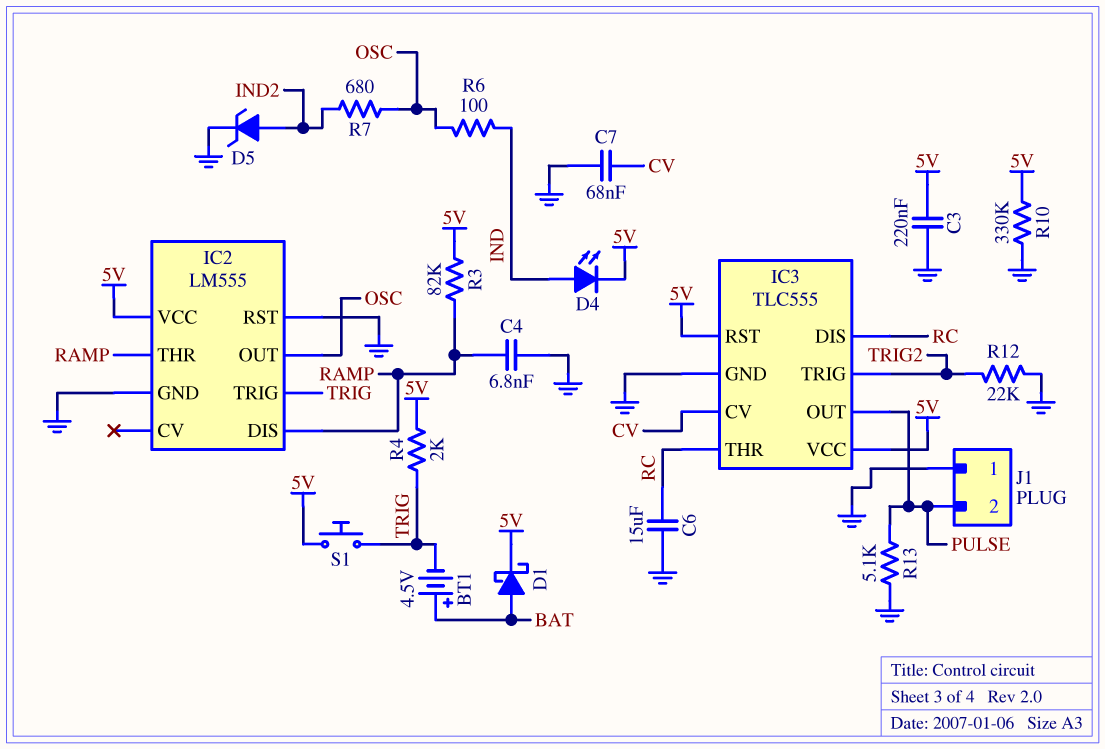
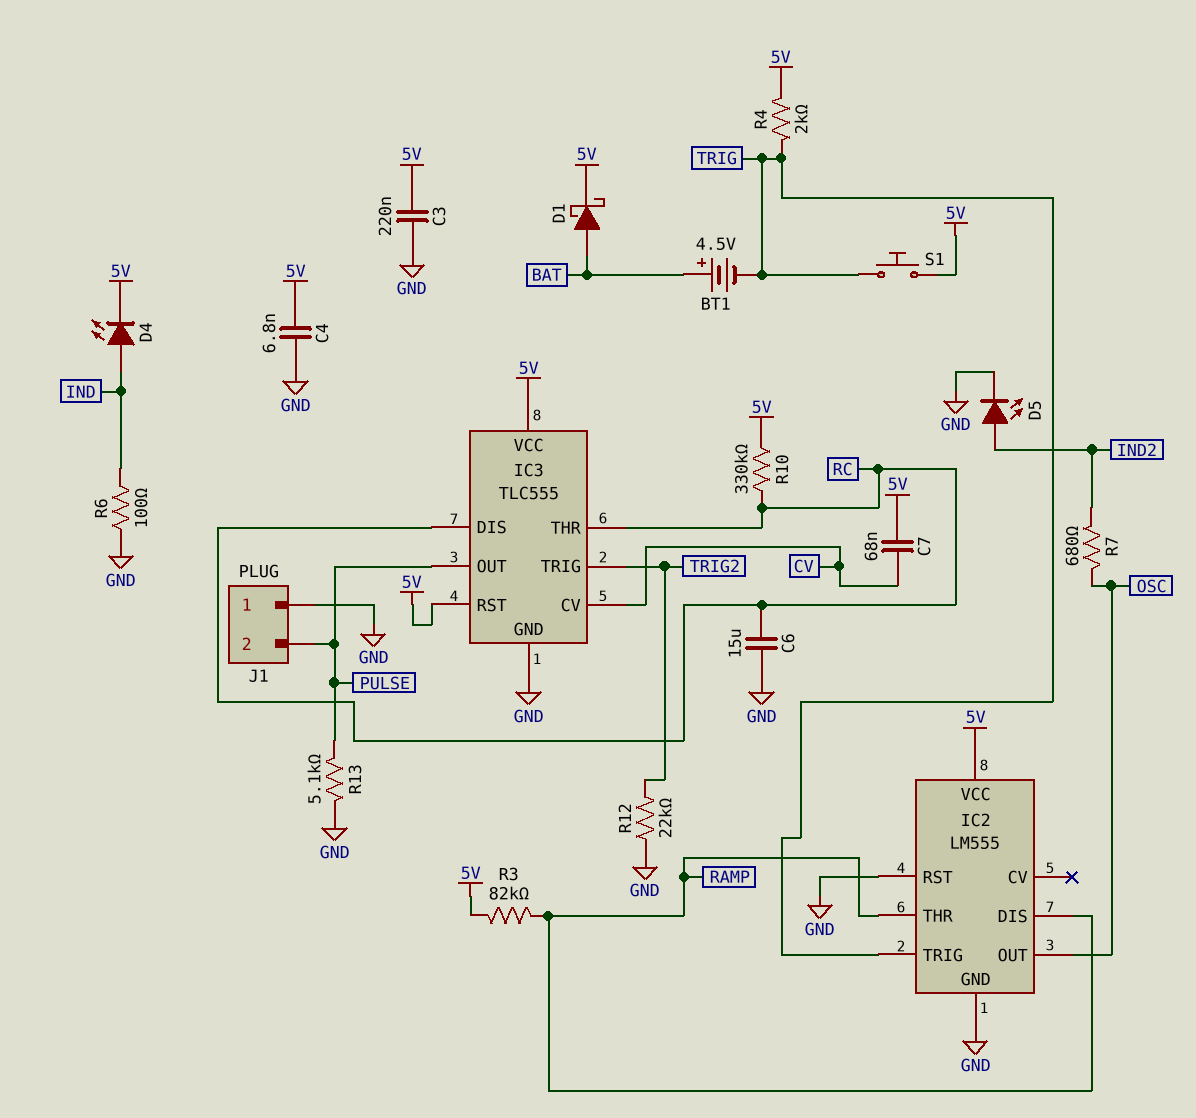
C4: 6.8nF (GND, RAMP) -> 6.8nF (5V, GND)
C7: 68nF (CV, GND) -> 68nF (5V, CV)
D5: zener (A IND2, K GND) -> LED (A IND2, K GND)
R6: 100 (IND, OSC) -> 100 (GND, IND)
R10: 330k (5V, GND) -> 330k (5V, RC)

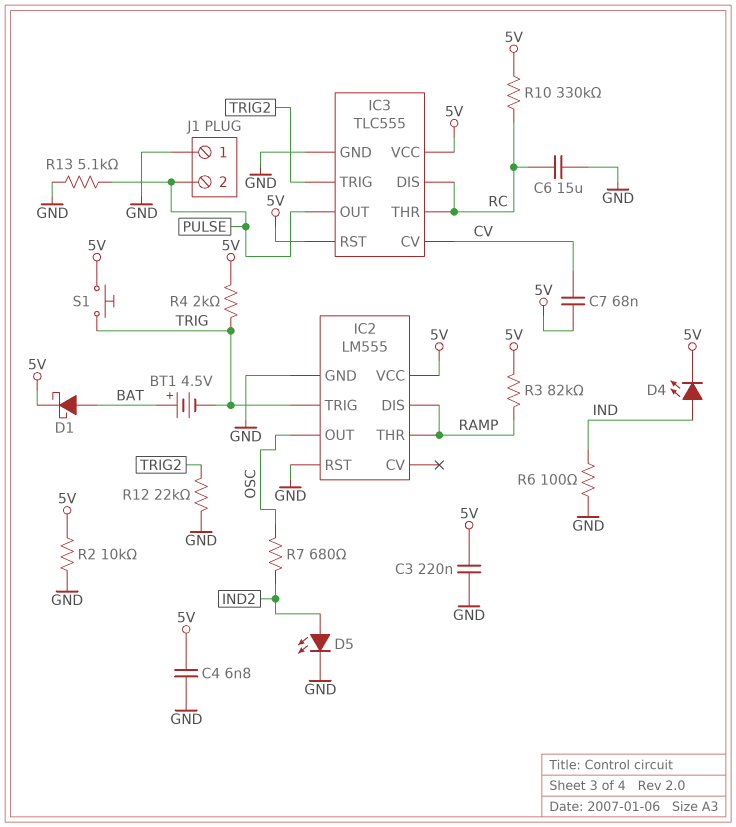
R2: none -> 10k (5V, GND)

